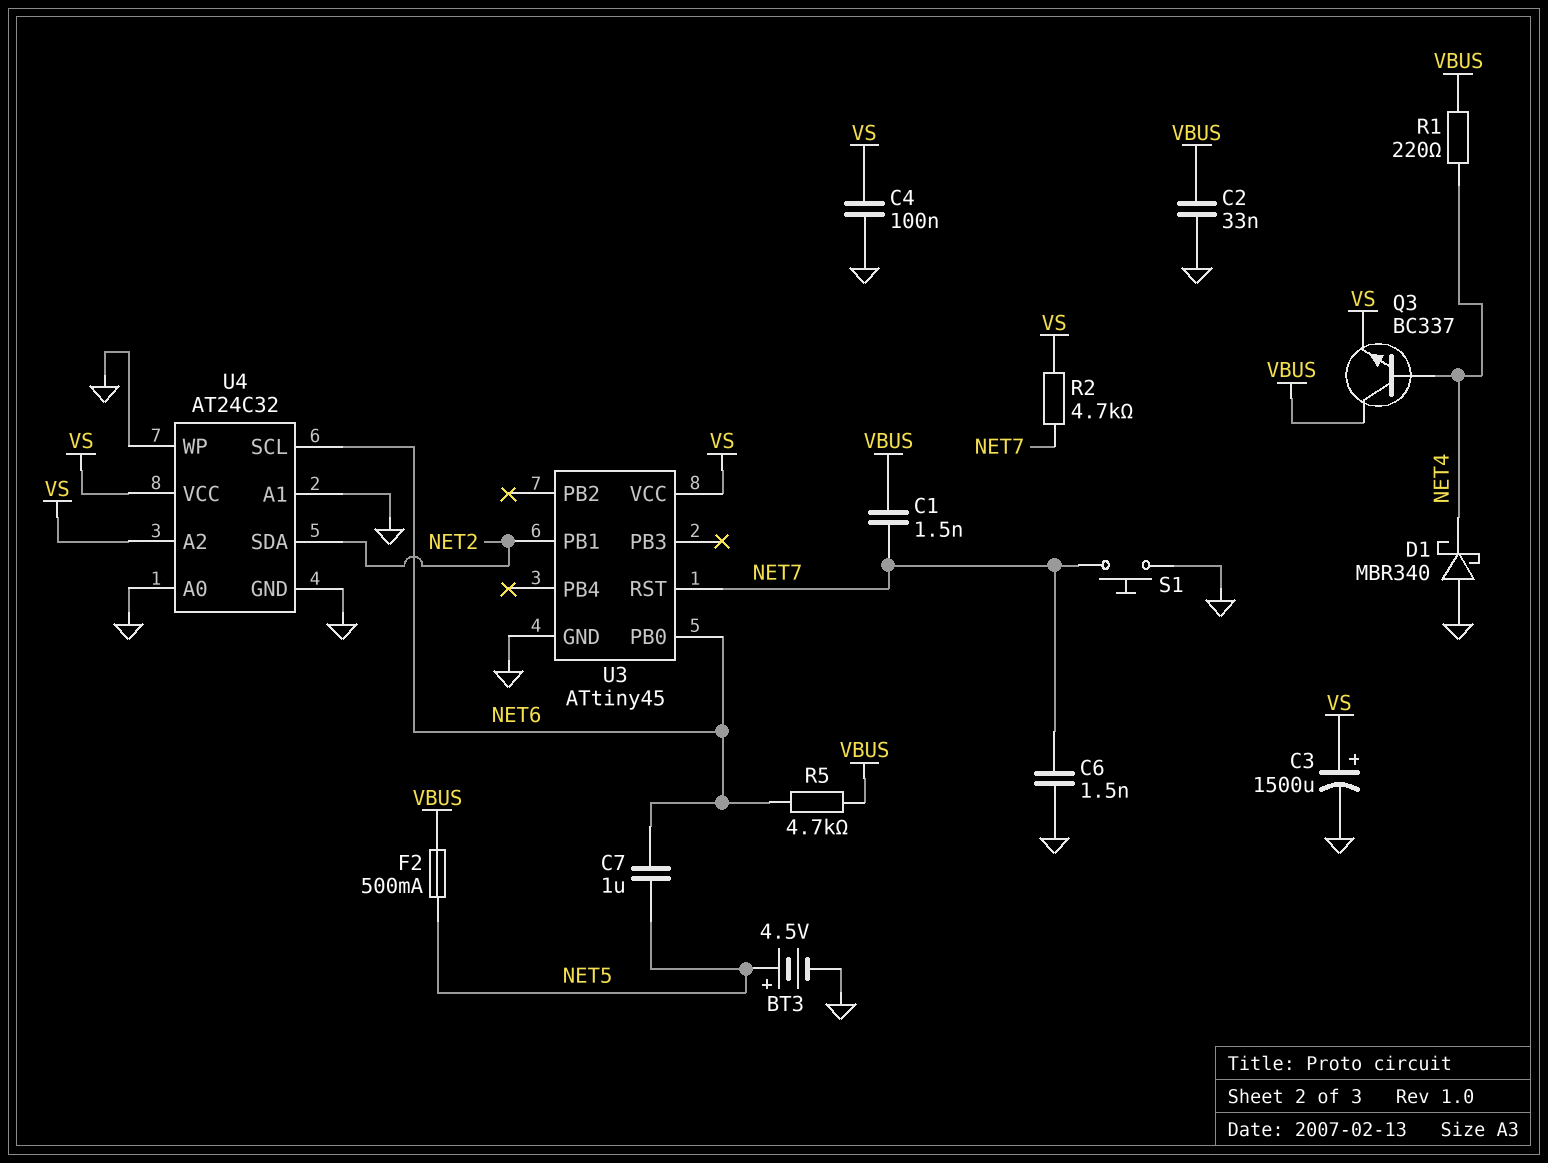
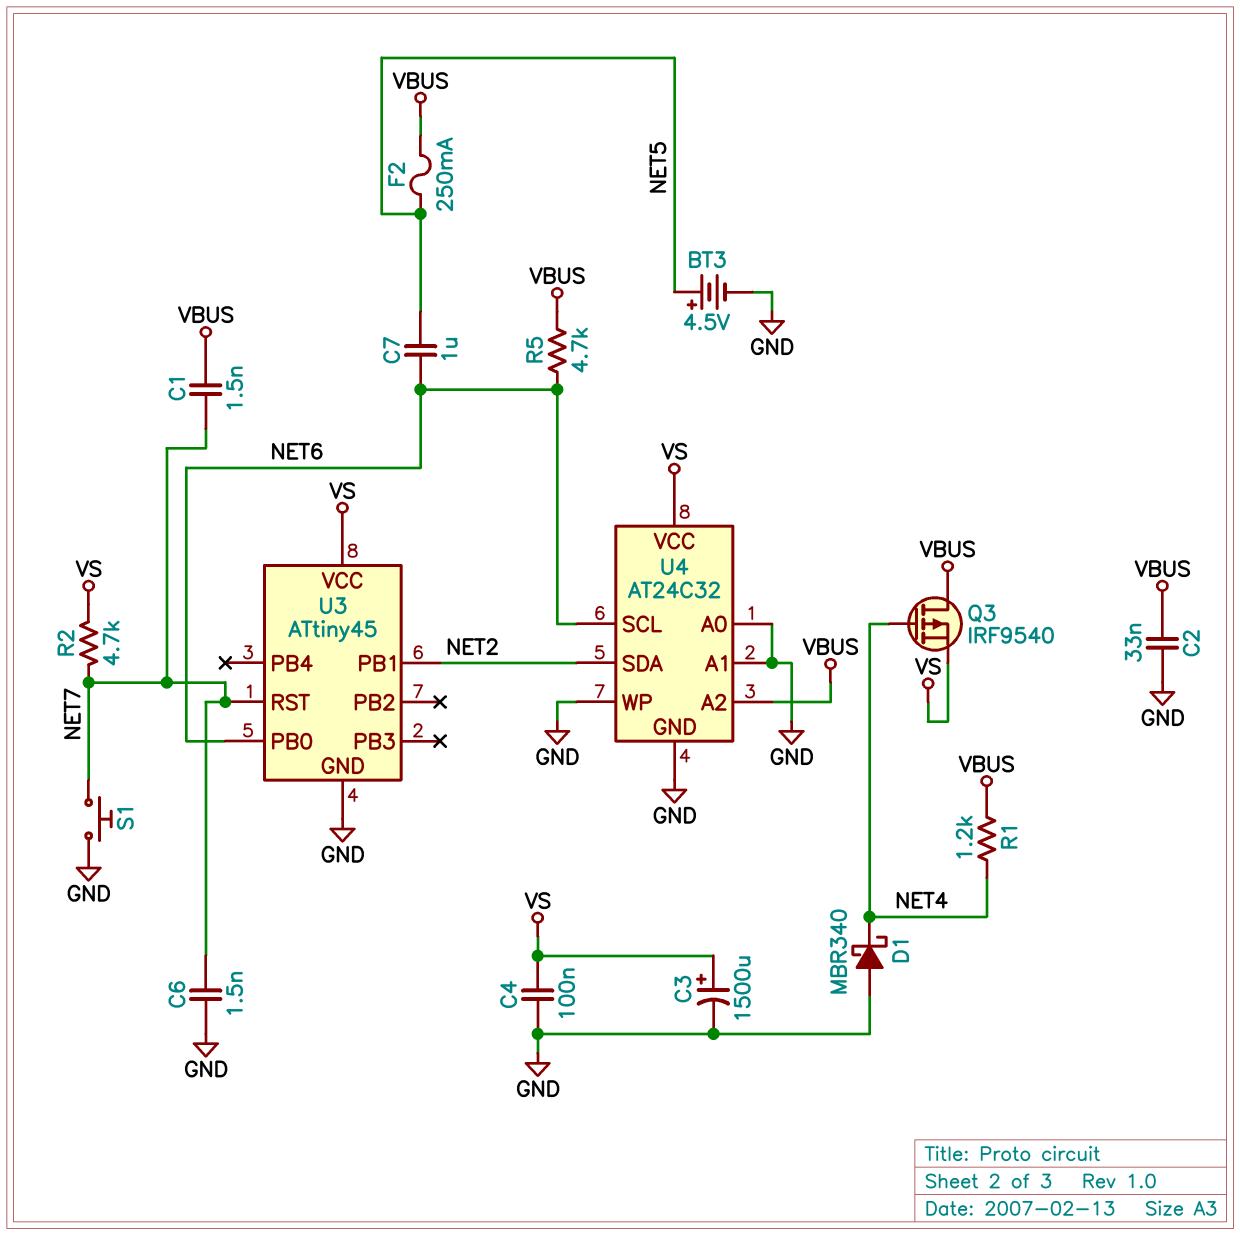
F2: 500mA (NET5, VBUS) -> 250mA (NET5, VBUS)
Q3: NPN BC337 (B NET4, C VBUS, E VS) -> PMOS IRF9540 (G NET4, D VBUS, S VS)
R1: 220 (NET4, VBUS) -> 1.2k (NET4, VBUS)
U4 pin A2: VS -> VBUS

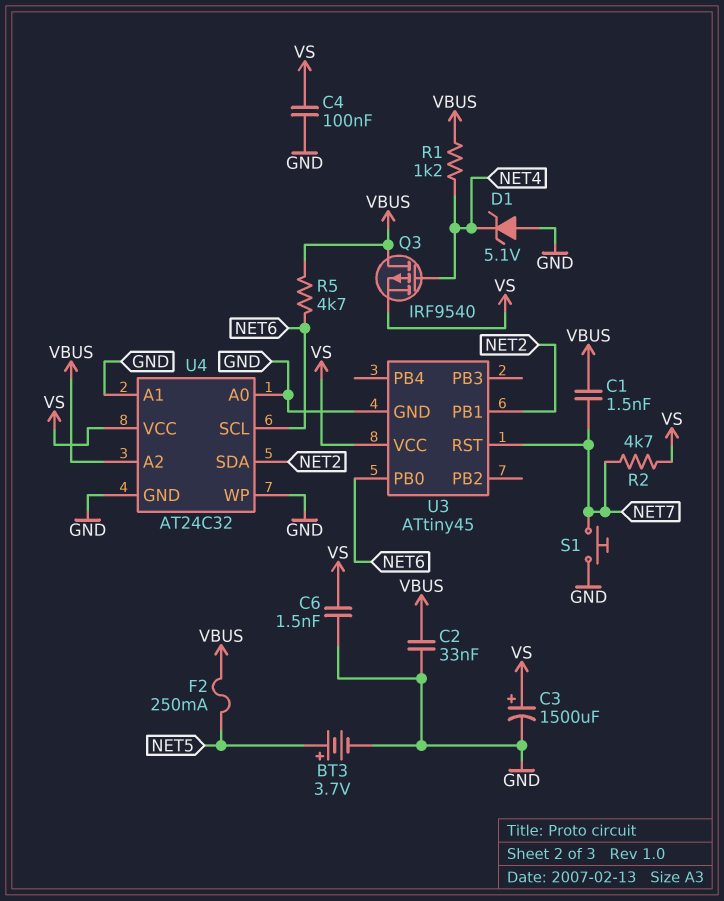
BT3: 4.5V (plus NET5, minus GND) -> 3.7V (plus NET5, minus GND)
C6: 1.5nF (GND, NET7) -> 1.5nF (GND, VS)
C7: 1uF (NET5, NET6) -> none
D1: schottky MBR340 (A GND, K NET4) -> zener 5.1V (A GND, K NET4)

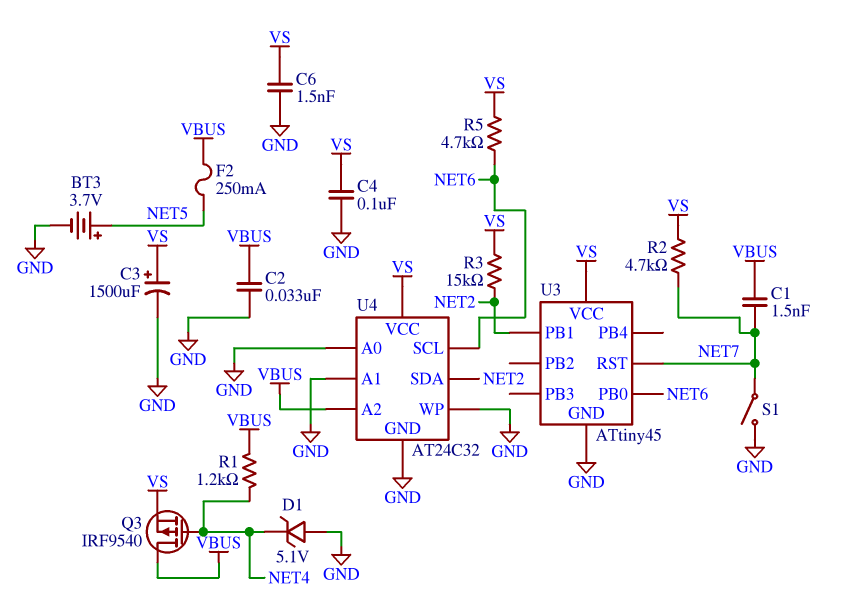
R3: none -> 15k (NET2, VS)
R5: 4.7k (NET6, VBUS) -> 4.7k (NET6, VS)
S1: button (GND, NET7) -> switch (GND, NET7)

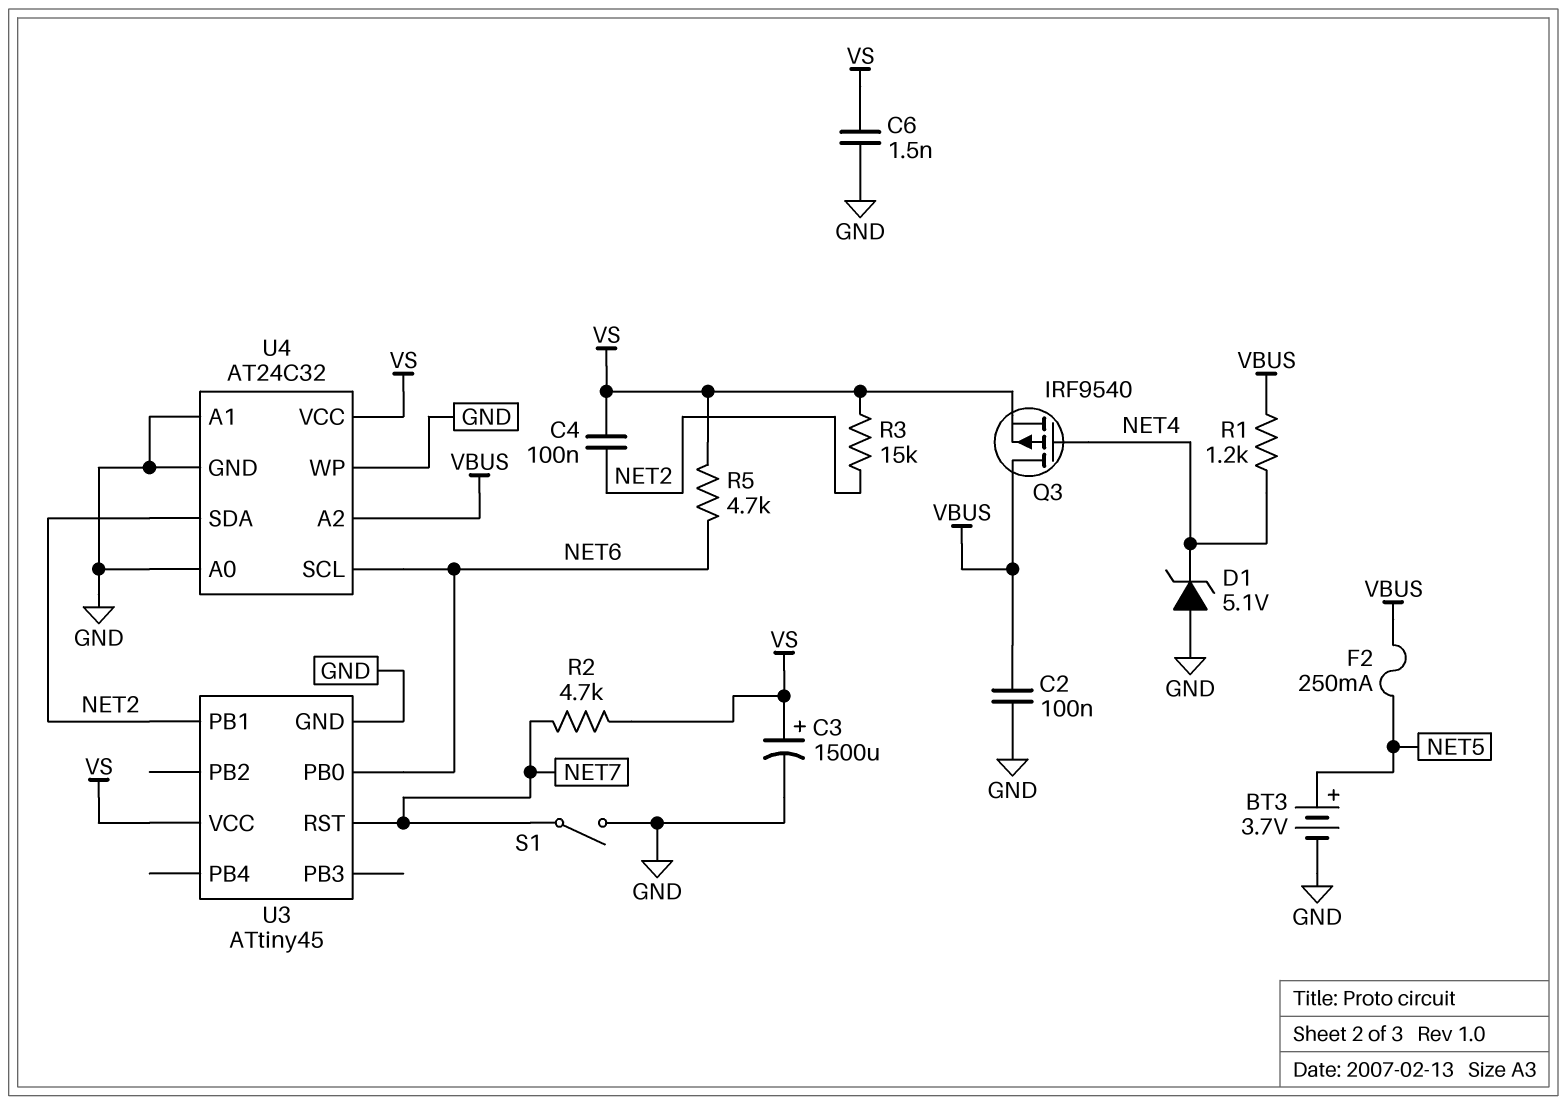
C1: 1.5nF (NET7, VBUS) -> none
C2: 33nF (GND, VBUS) -> 100nF (GND, VBUS)
C4: 100nF (GND, VS) -> 100nF (NET2, VS)

